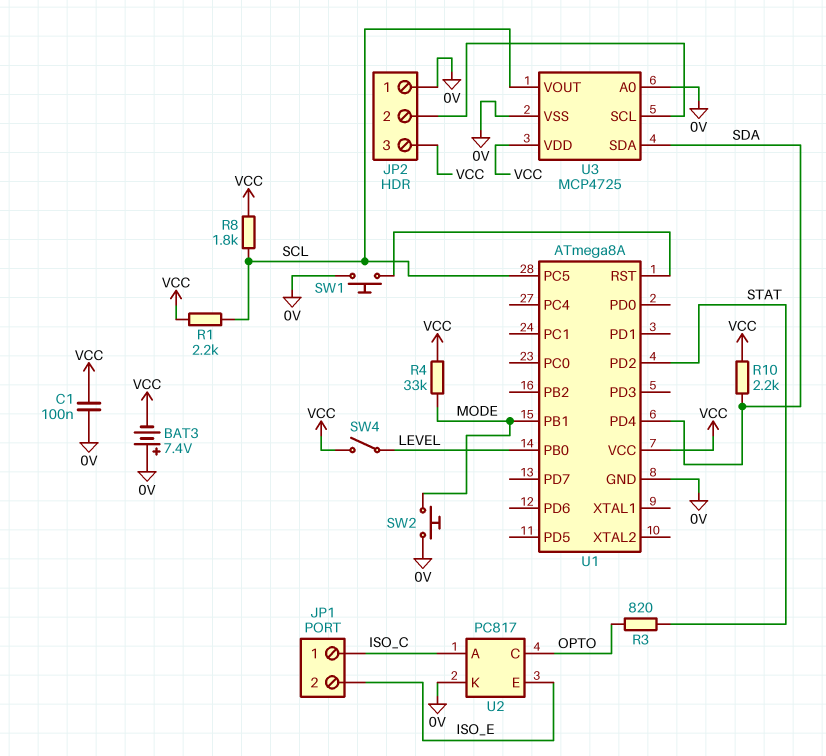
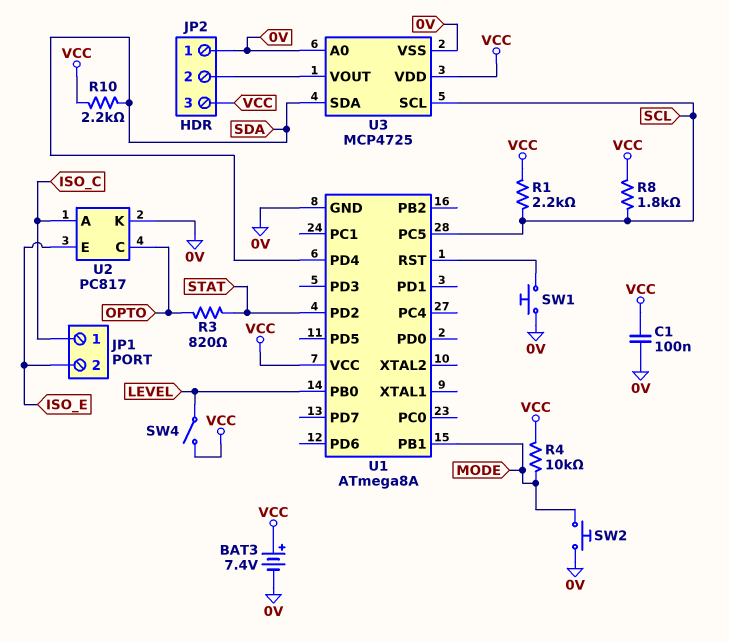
BAT3: 7.4V (plus 0V, minus VCC) -> 7.4V (plus VCC, minus 0V)
R4: 33k (MODE, VCC) -> 10k (MODE, VCC)
U3 pin SCL: JP2/2 -> SCL
U3 pin VOUT: SCL -> JP2/2

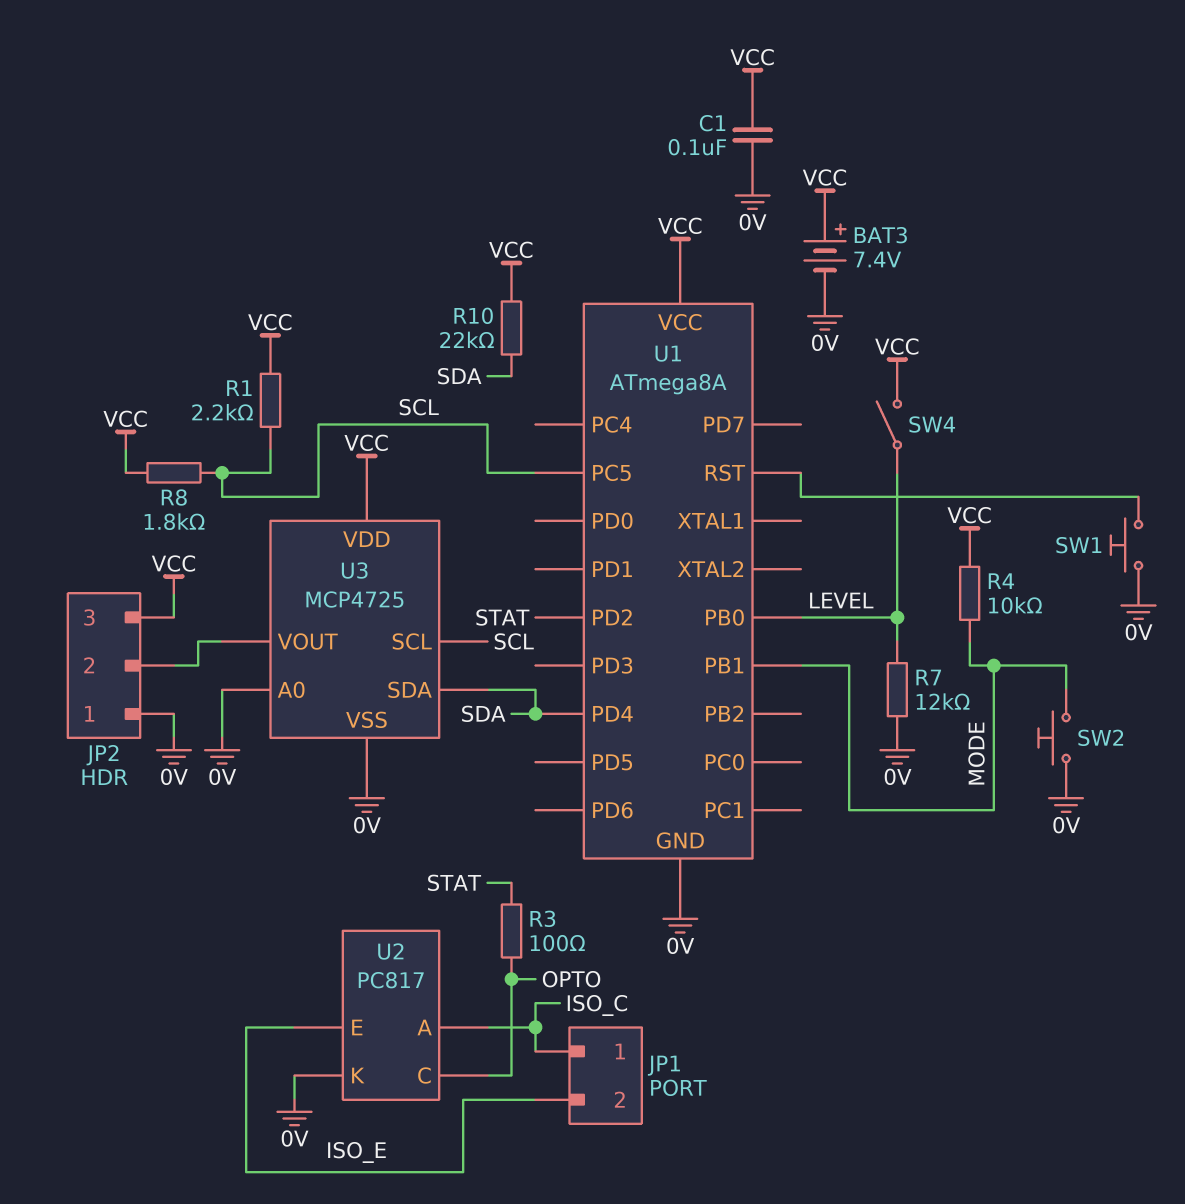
R3: 820 (OPTO, STAT) -> 100 (OPTO, STAT)
R7: none -> 12k (0V, LEVEL)
R10: 2.2k (SDA, VCC) -> 22k (SDA, VCC)

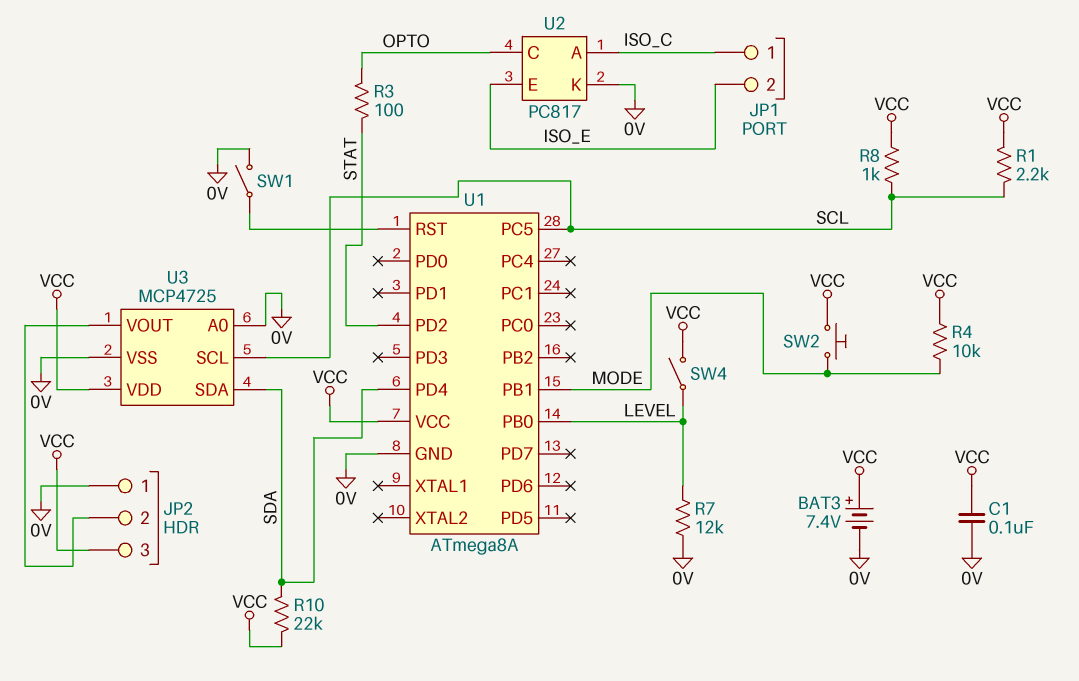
R8: 1.8k (SCL, VCC) -> 1k (SCL, VCC)
SW1: button (0V, U1/RST) -> switch (0V, U1/RST)
SW2: button (0V, MODE) -> button (MODE, VCC)

